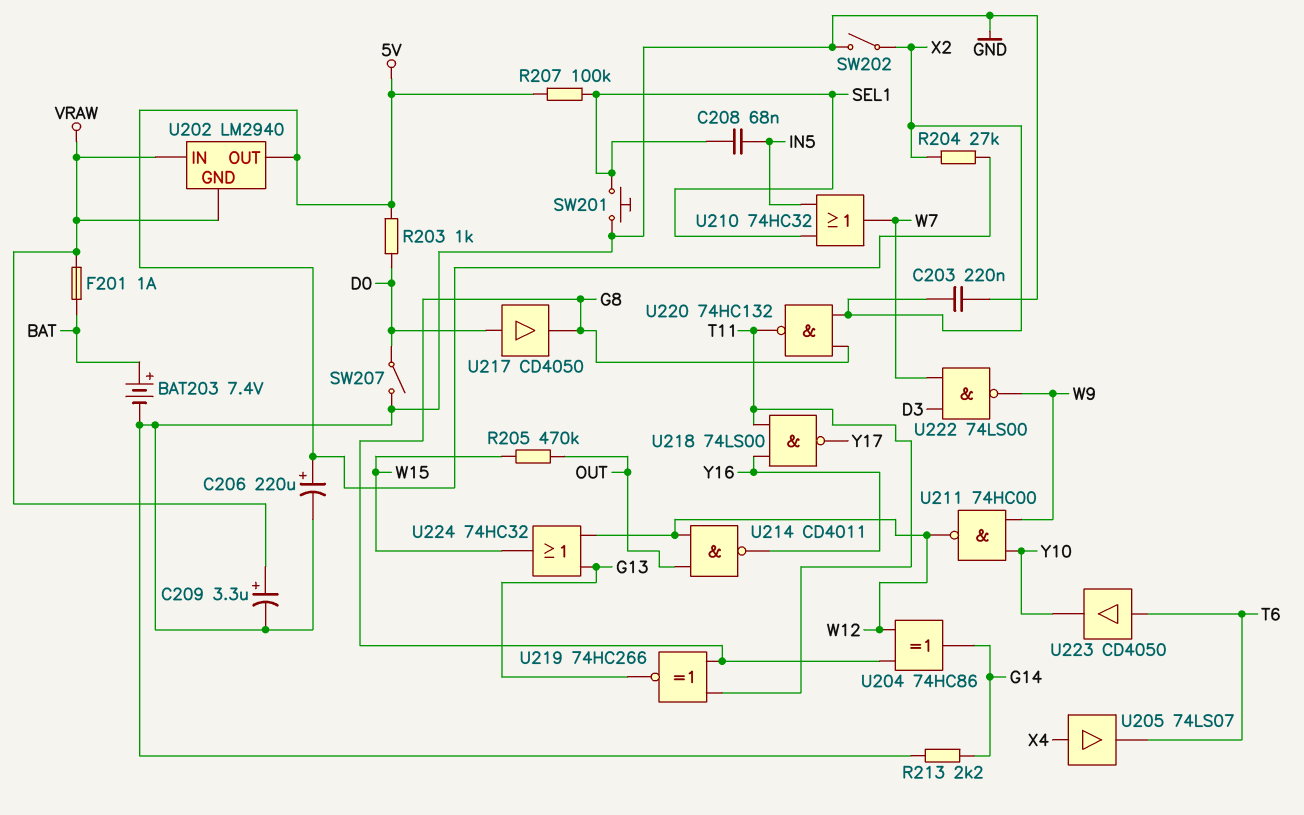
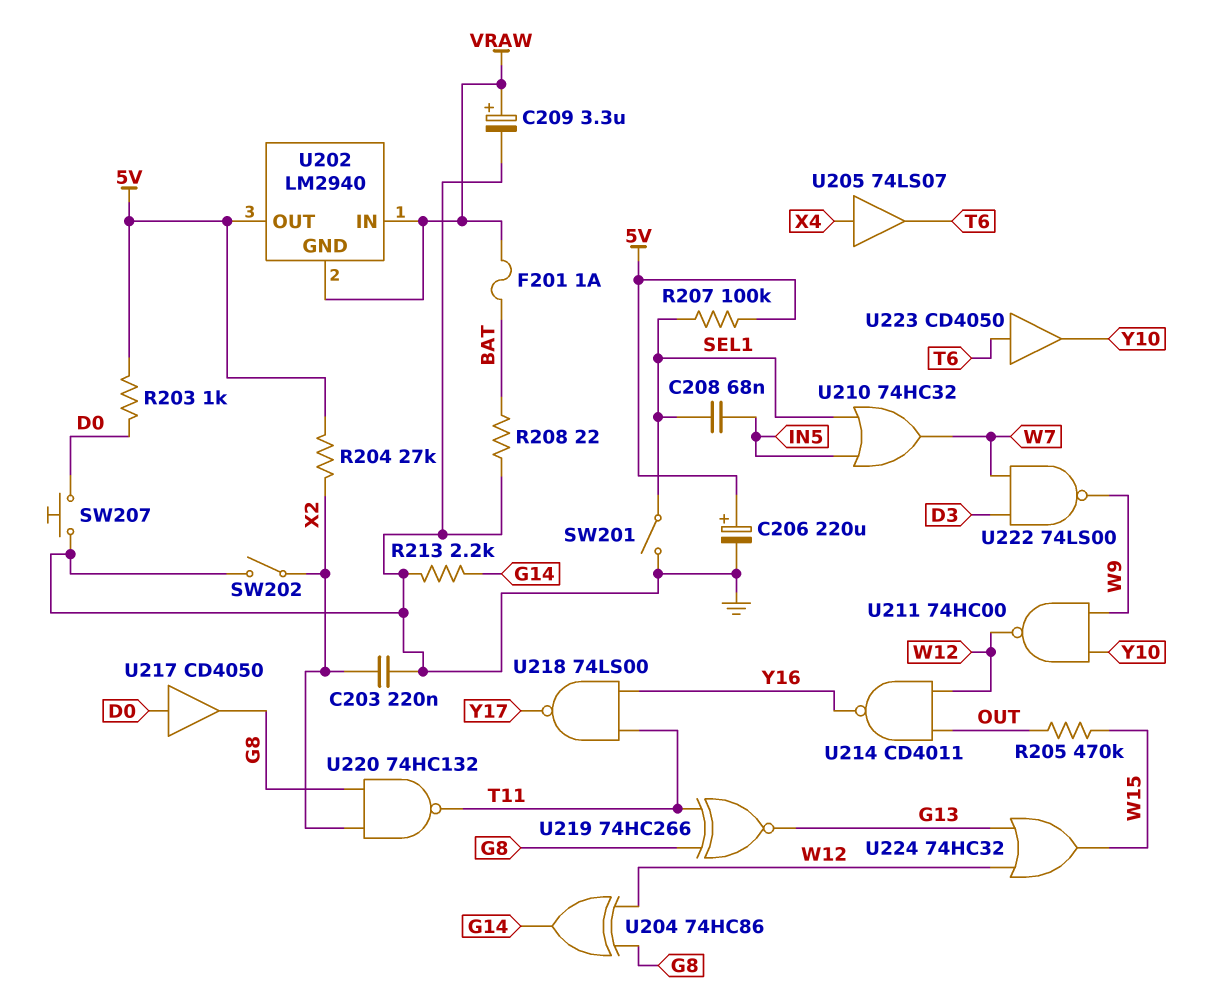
BAT203: 7.4V (plus BAT, minus GND) -> none
R208: none -> 22 (BAT, GND)
SW201: button (GND, SEL1) -> switch (GND, SEL1)
SW207: switch (D0, GND) -> button (D0, GND)

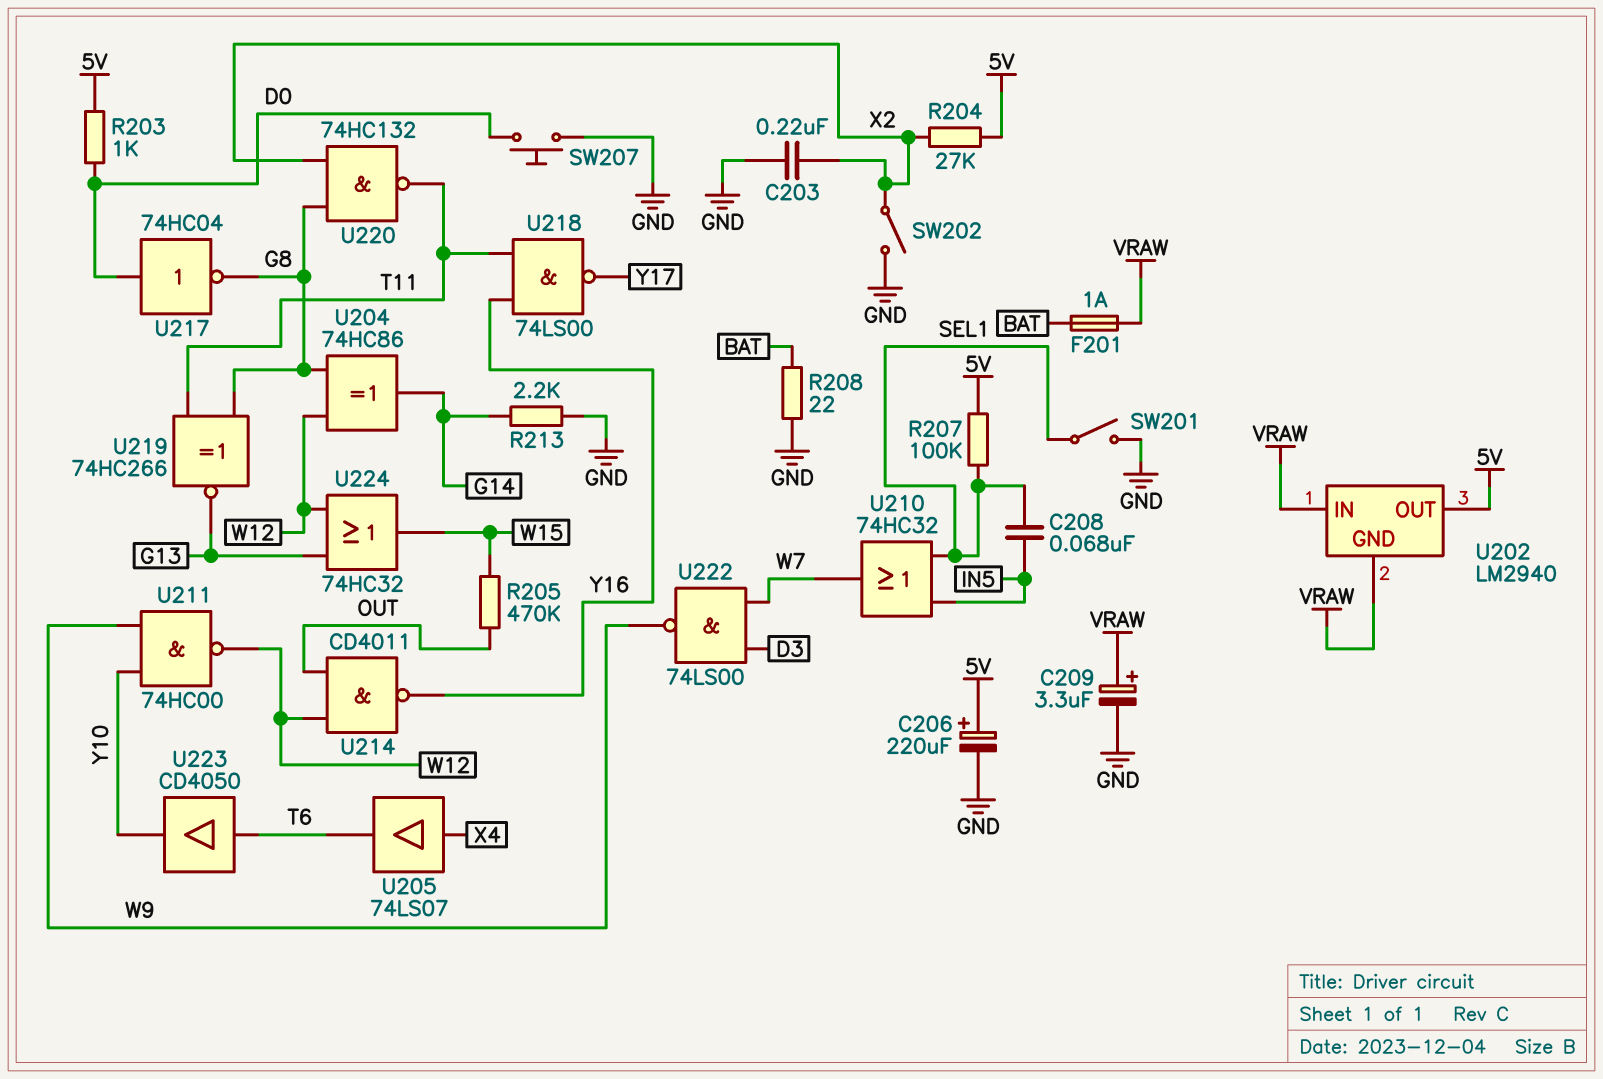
U217: buffer CD4050 (in D0, out G8) -> NOT 74HC04 (in D0, out G8)

